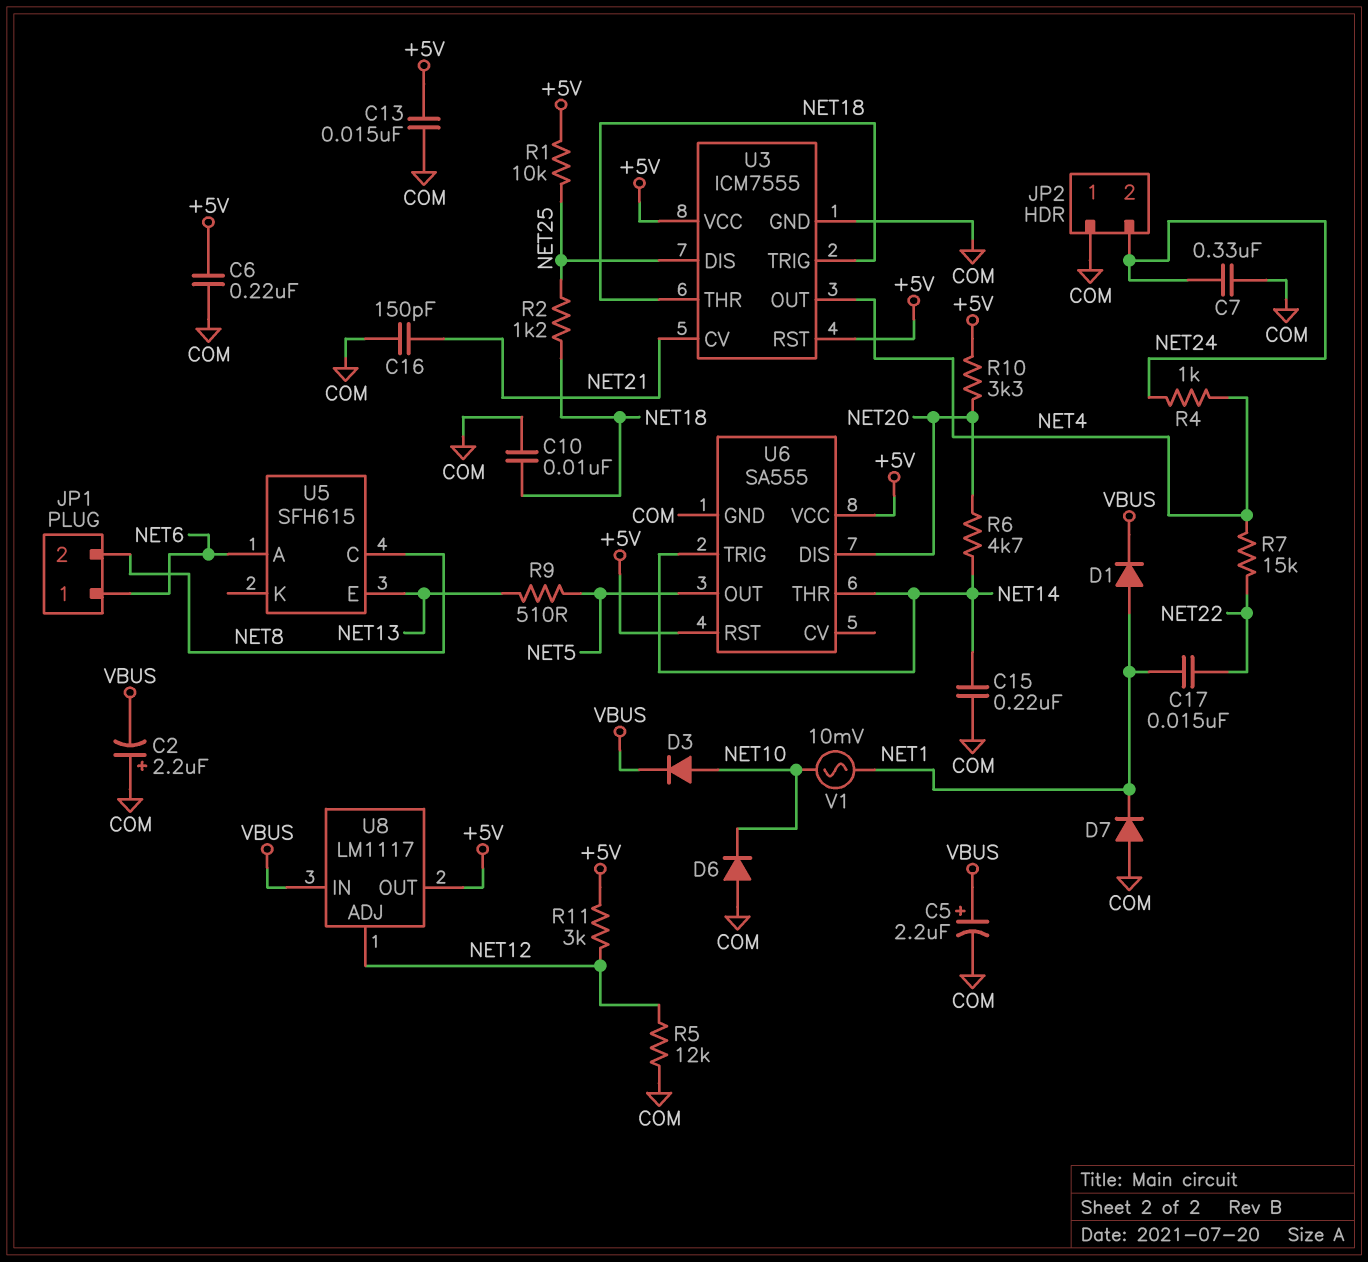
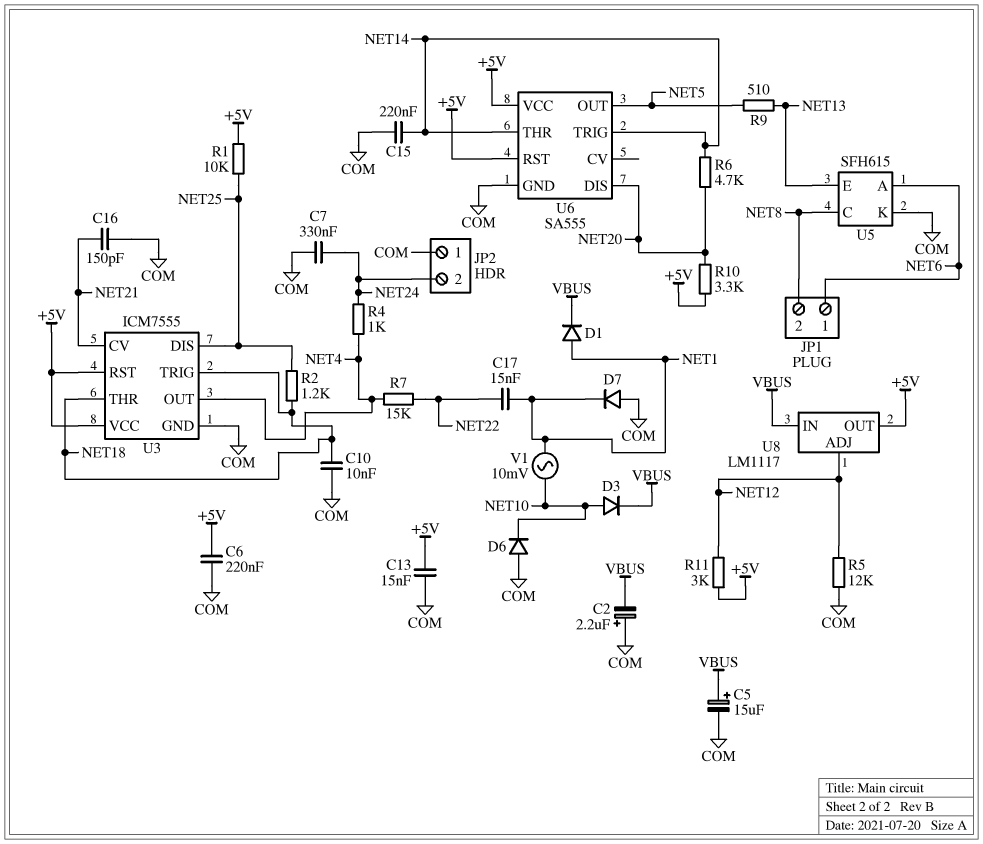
C5: 2.2uF (plus VBUS, minus COM) -> 15uF (plus VBUS, minus COM)
U5 pin K: none -> COM

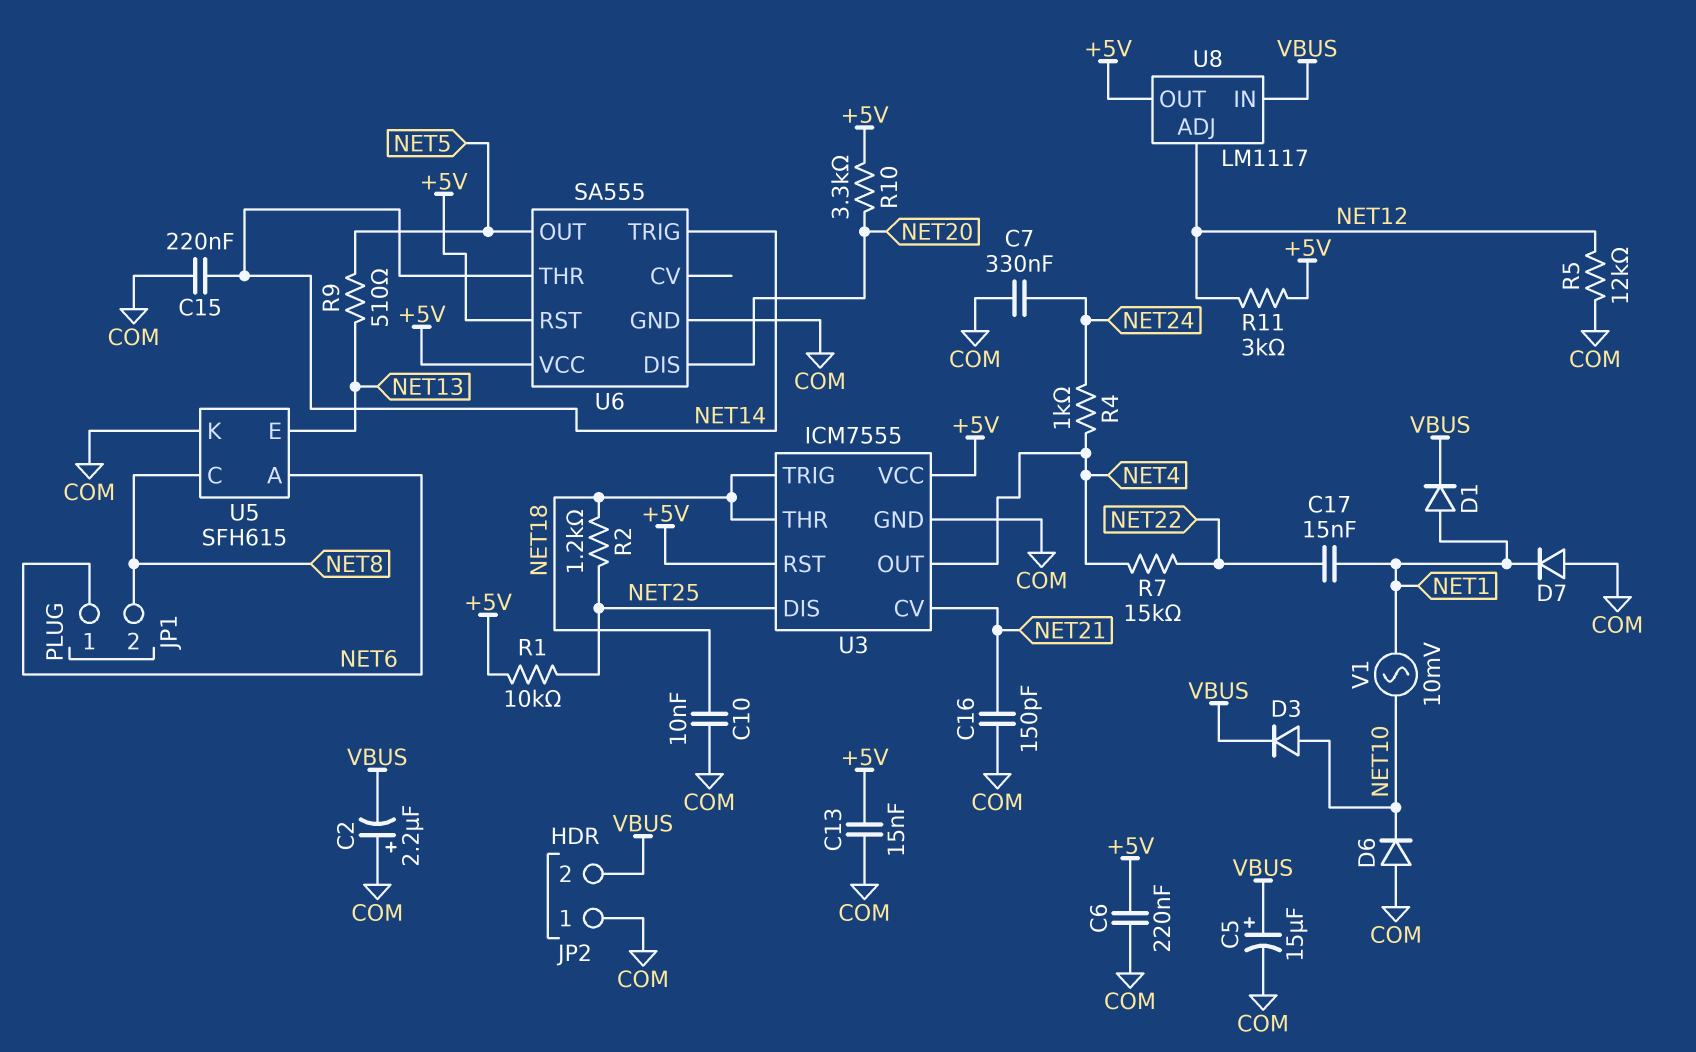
JP2 pin 2: NET24 -> VBUS
R6: 4.7k (NET14, NET20) -> none

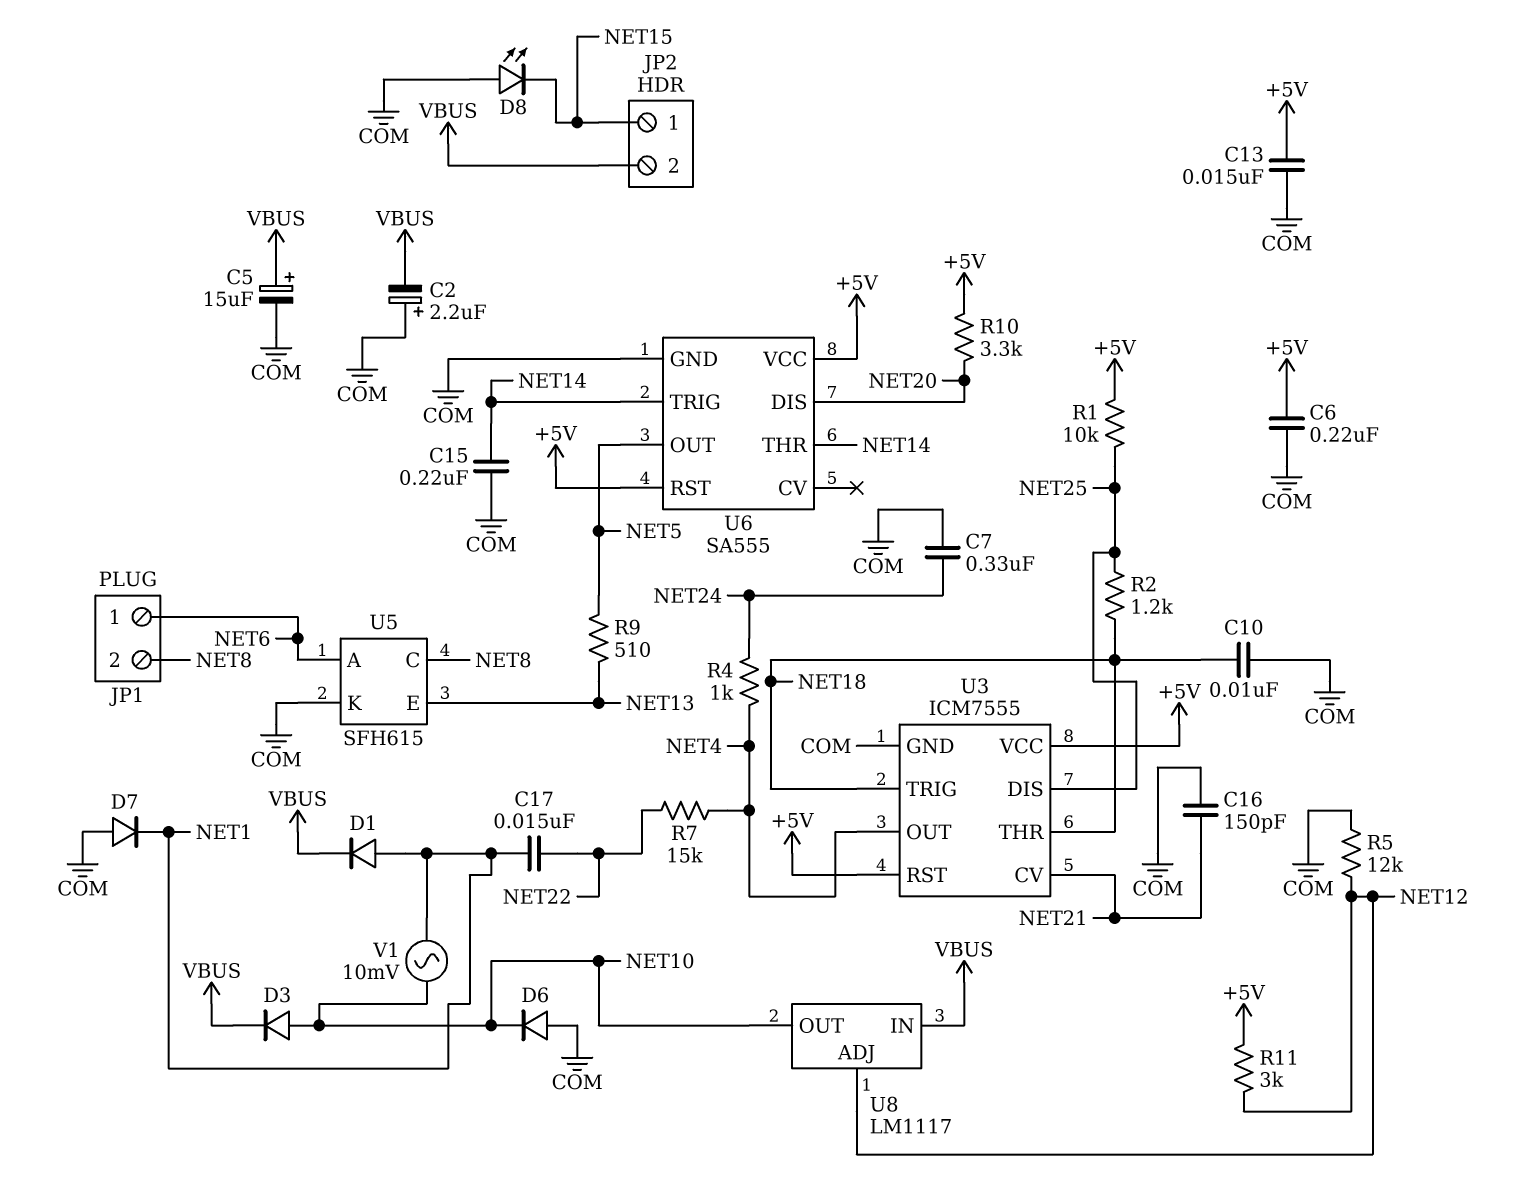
D8: none -> LED (A COM, K NET15)
JP2 pin 1: COM -> NET15
U8 pin OUT: +5V -> NET10

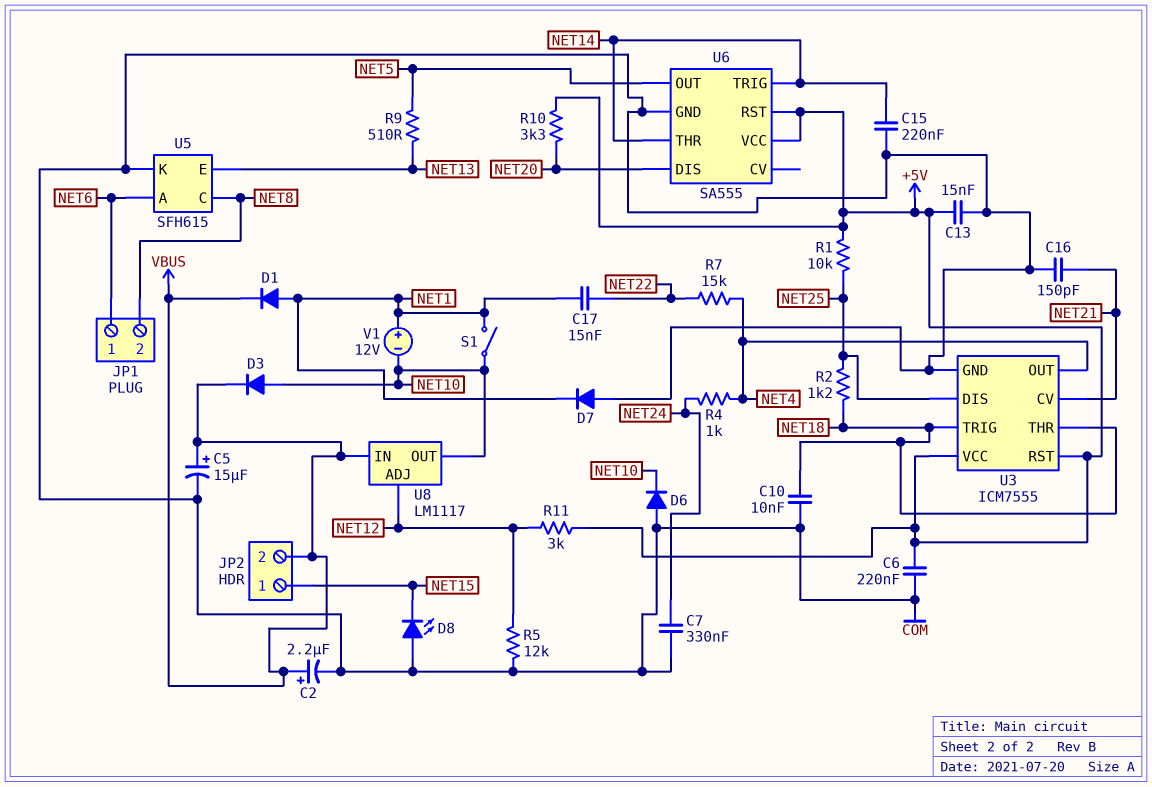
C2: 2.2uF (plus COM, minus VBUS) -> 2.2uF (plus VBUS, minus COM)
S1: none -> switch (NET1, NET10)
V1: AC 10mV (NET1, NET10) -> 12V (plus NET1, minus NET10)

